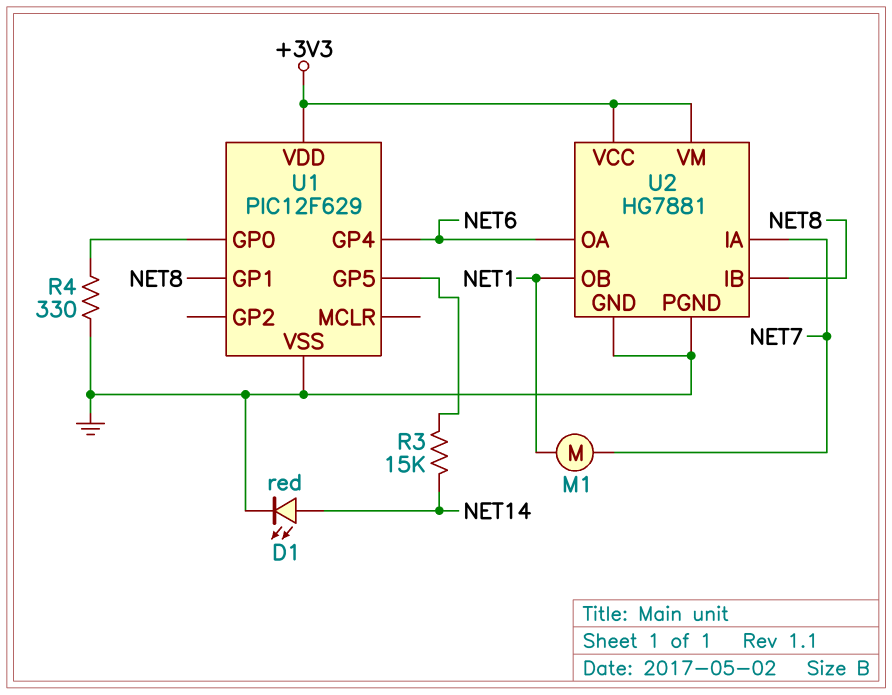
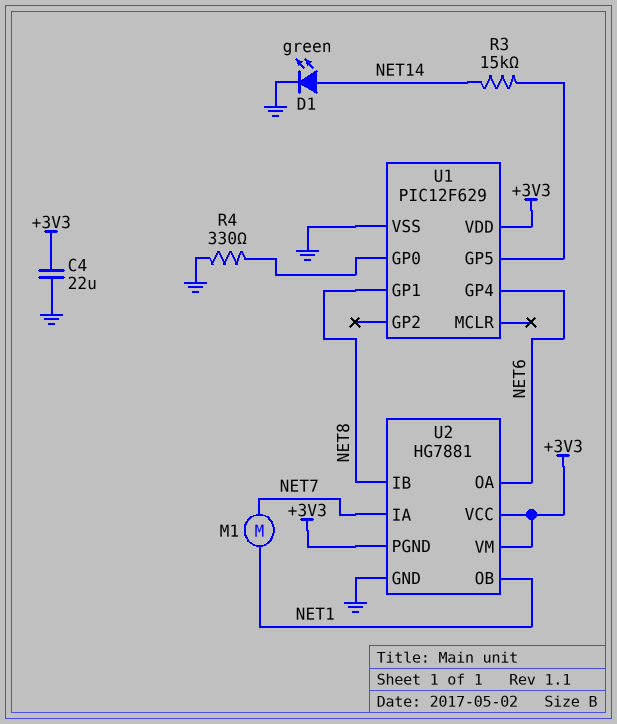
C4: none -> 22uF (+3V3, GND)
D1: LED red (A NET14, K GND) -> LED green (A NET14, K GND)
U2 pin PGND: GND -> +3V3

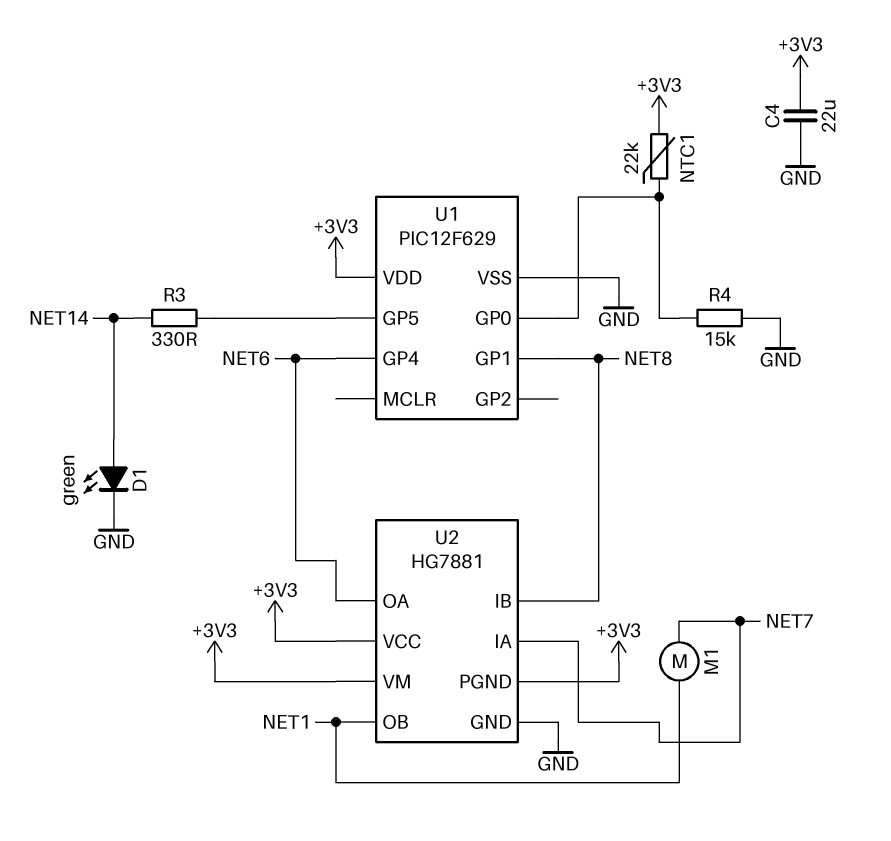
NTC1: none -> 22k (+3V3, U1/GP0)
R3: 15k (NET14, U1/GP5) -> 330 (NET14, U1/GP5)
R4: 330 (GND, U1/GP0) -> 15k (GND, U1/GP0)

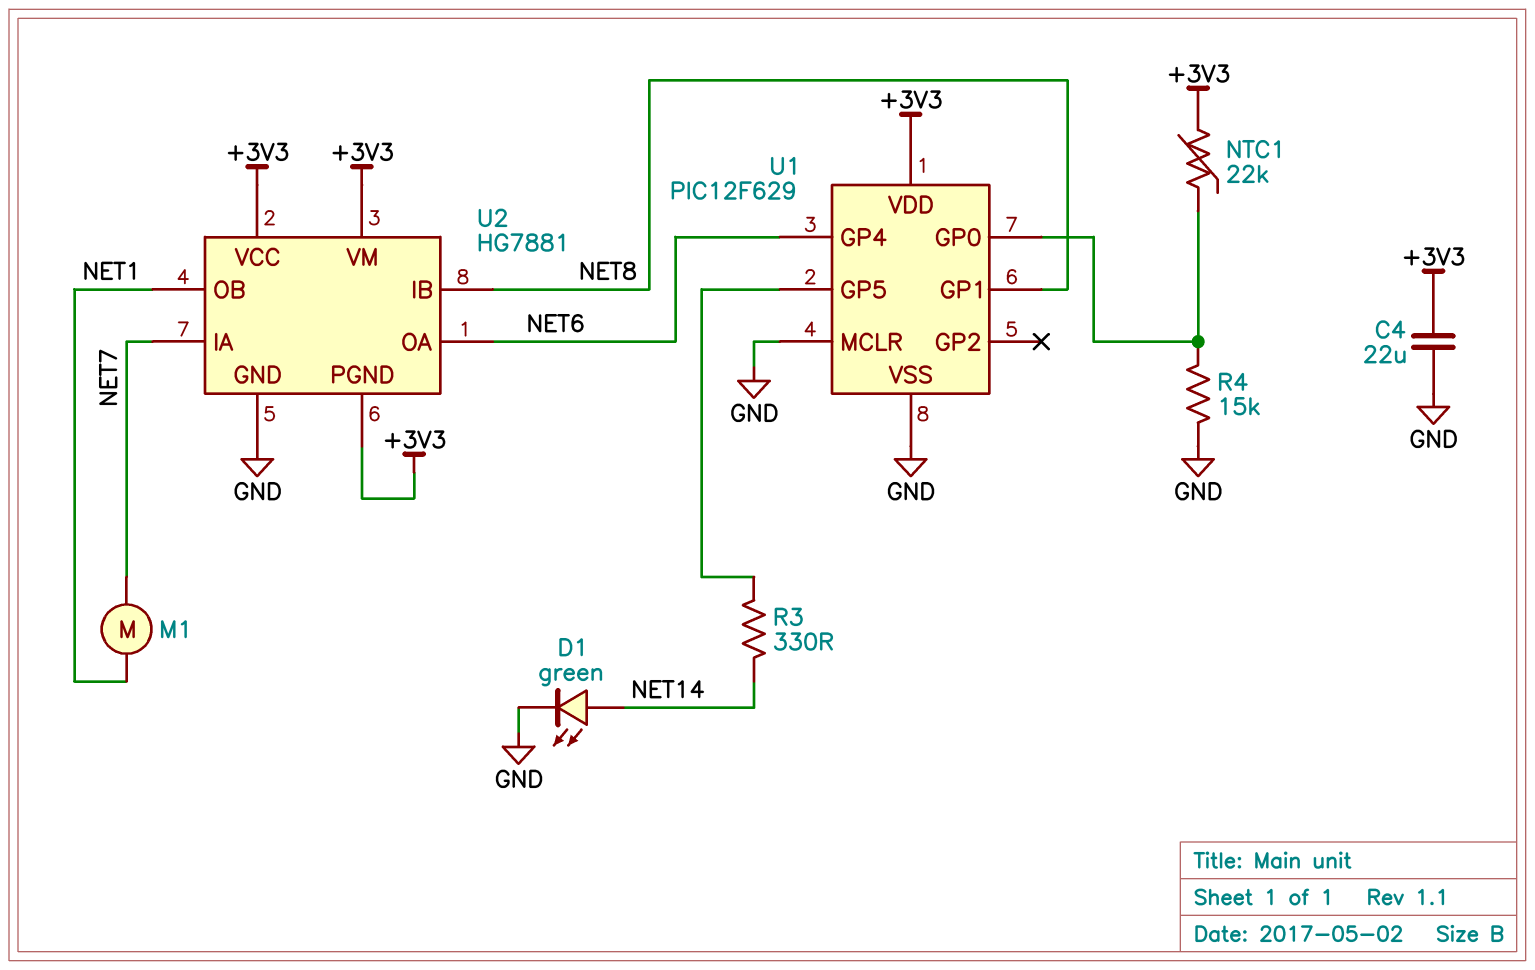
U1 pin MCLR: none -> GND

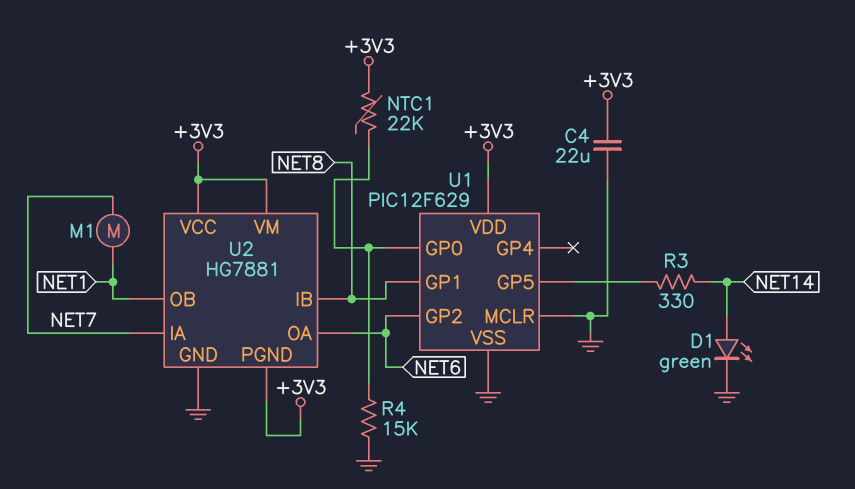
U1 pin GP2: none -> NET6
U1 pin GP4: NET6 -> none

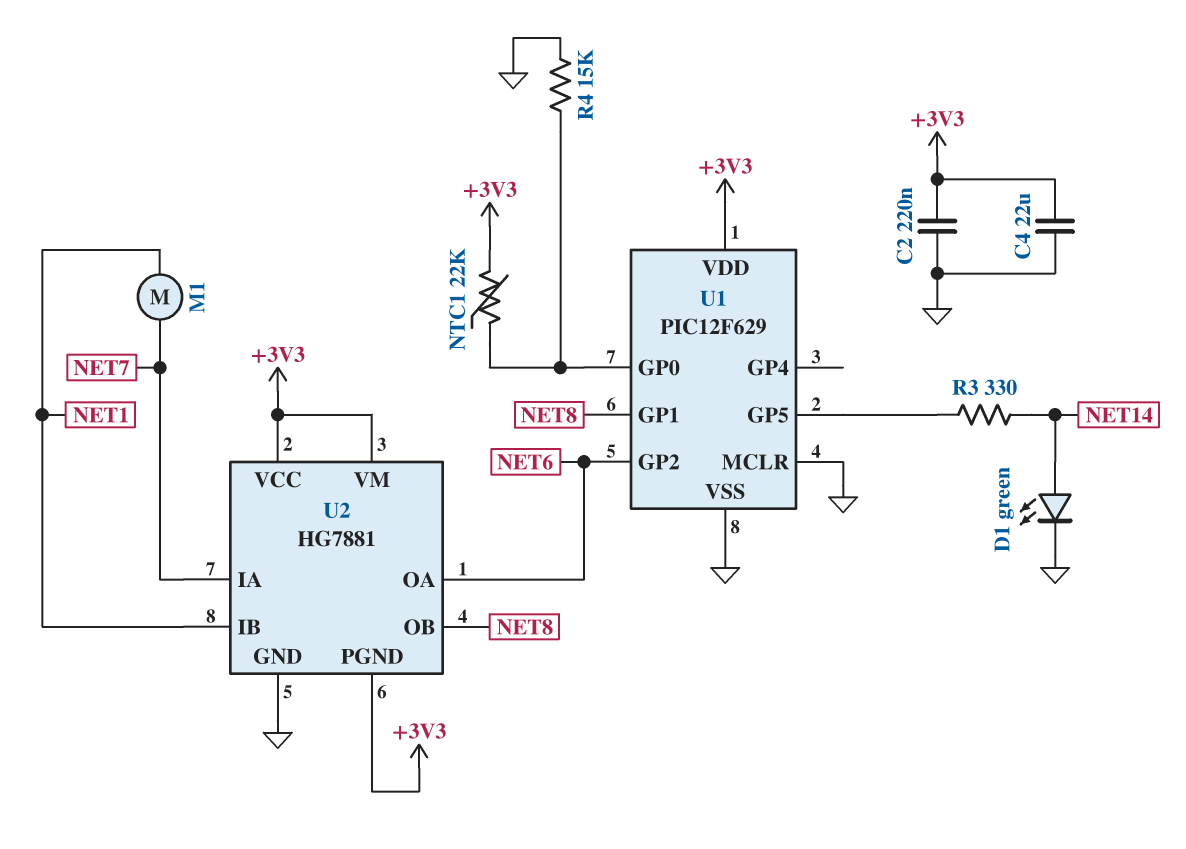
C2: none -> 220nF (+3V3, GND)
U2 pin IB: NET8 -> NET1
U2 pin OB: NET1 -> NET8

